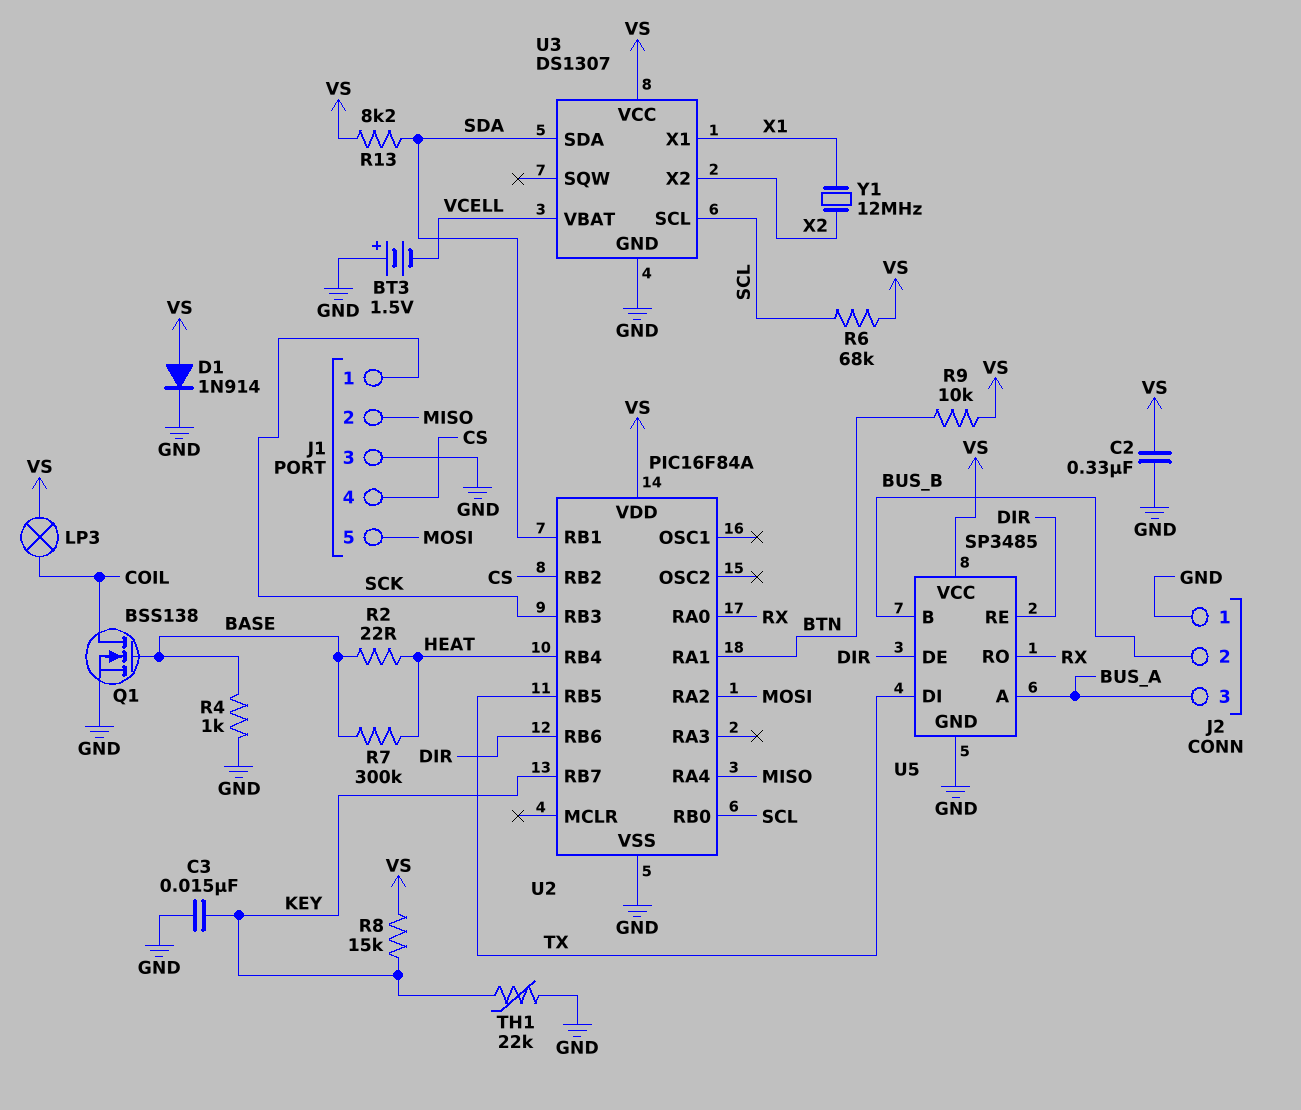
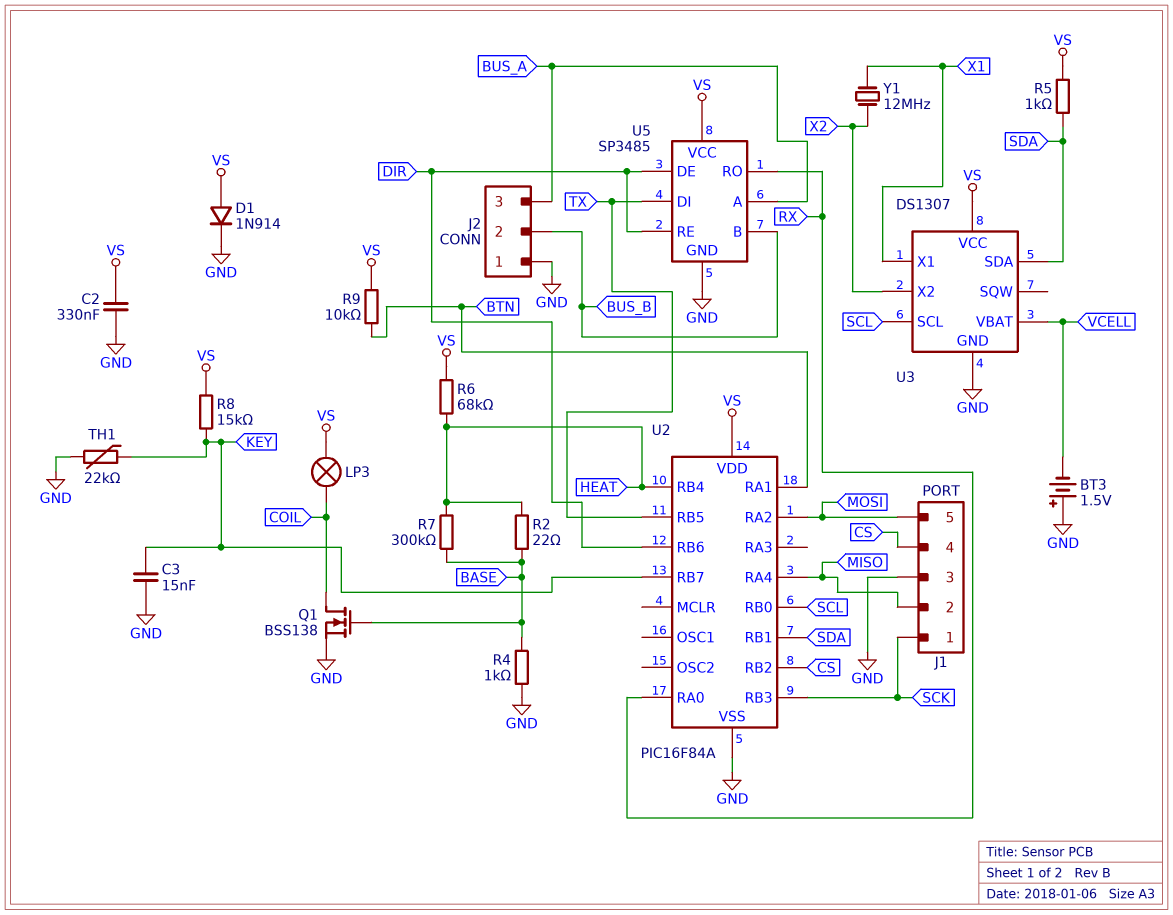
R5: none -> 1k (SDA, VS)
R6: 68k (SCL, VS) -> 68k (HEAT, VS)
R13: 8.2k (SDA, VS) -> none

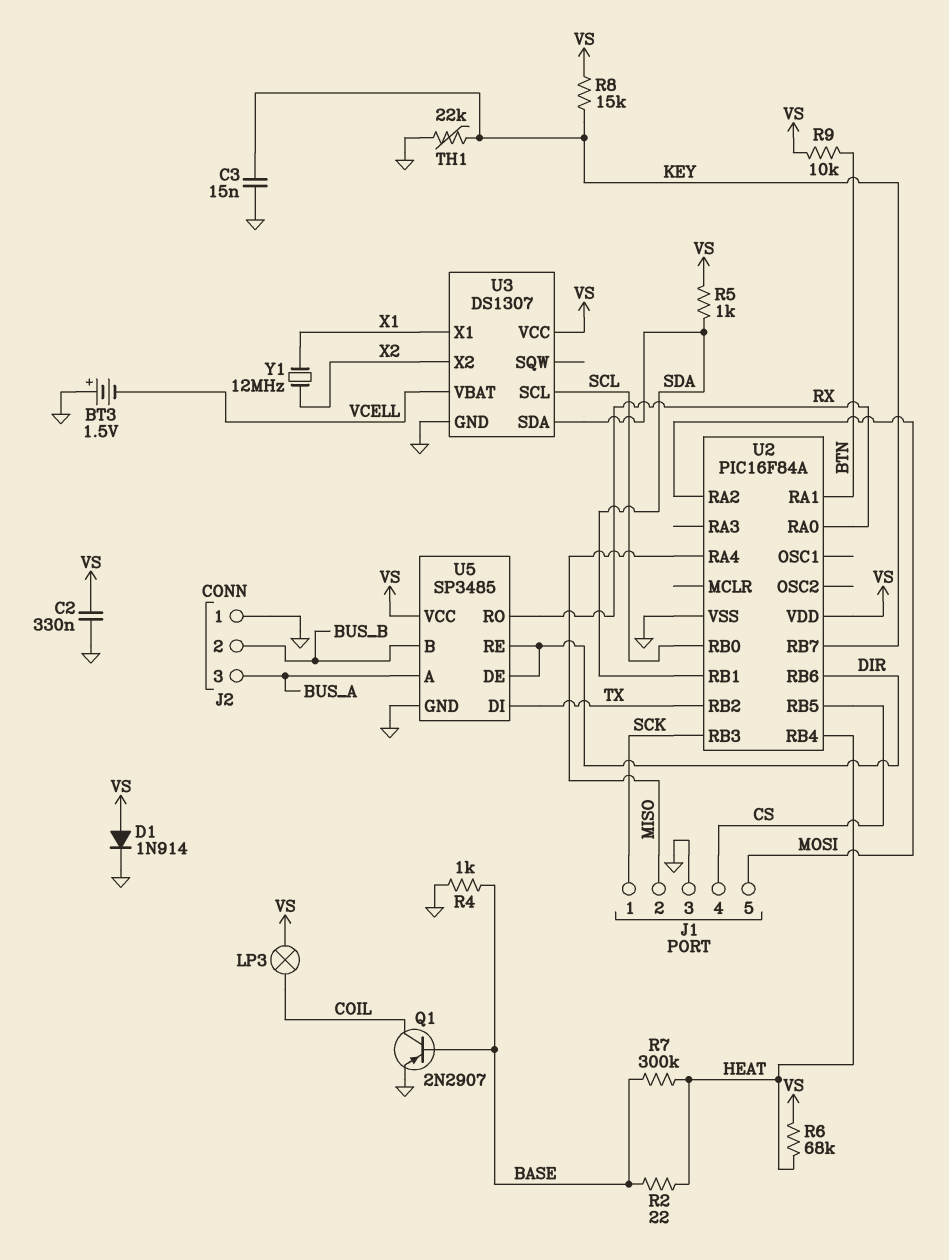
Q1: NMOS BSS138 (G BASE, D COIL, S GND) -> PNP 2N2907 (B BASE, C COIL, E GND)
U2 pin RB2: CS -> TX
U2 pin RB5: TX -> CS

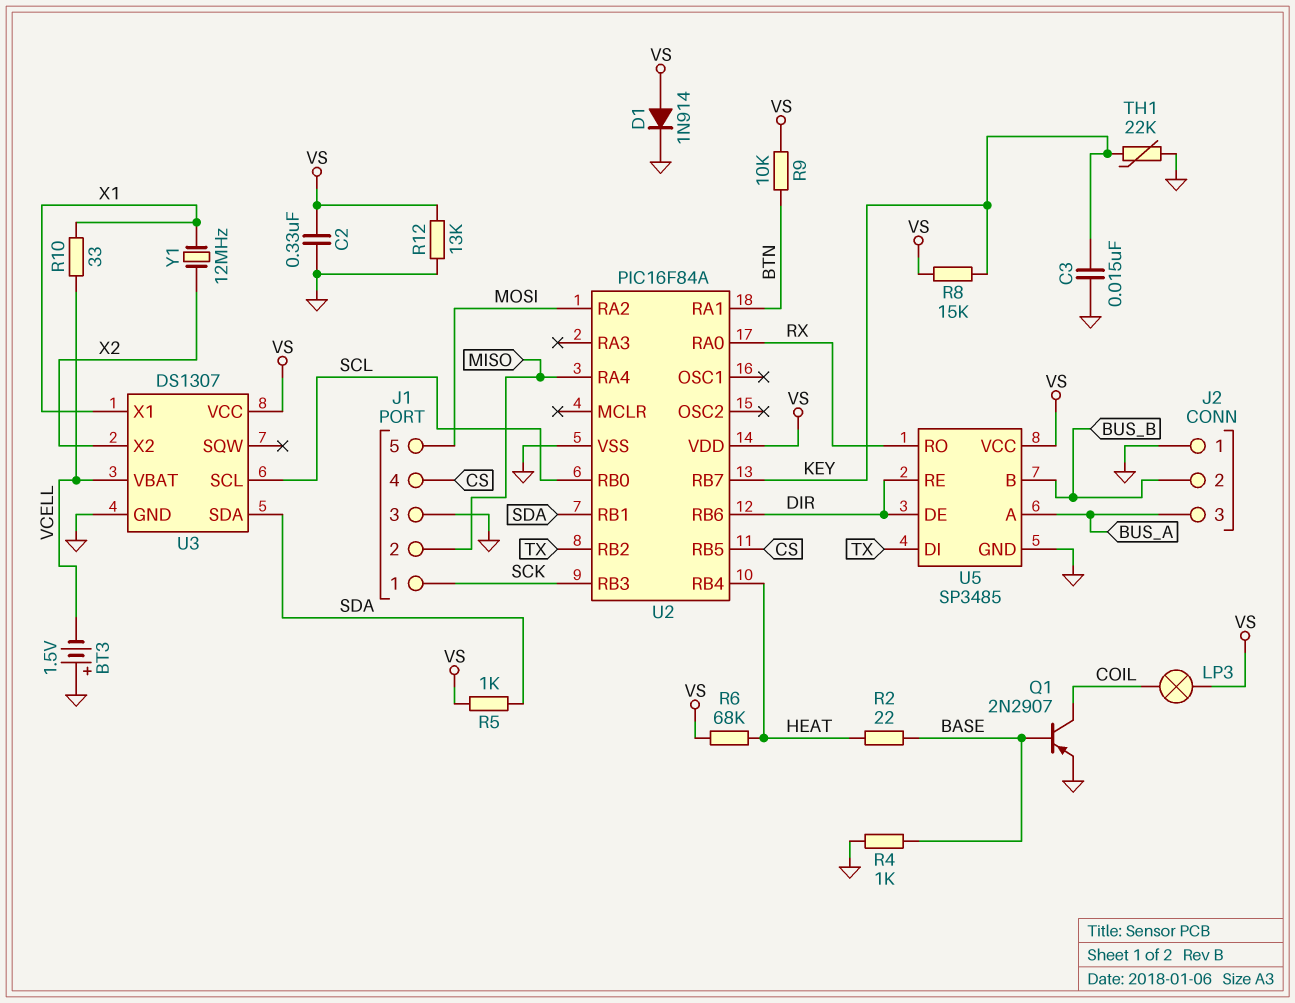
R7: 300k (BASE, HEAT) -> none
R10: none -> 33 (VCELL, X1)
R12: none -> 13k (GND, VS)

